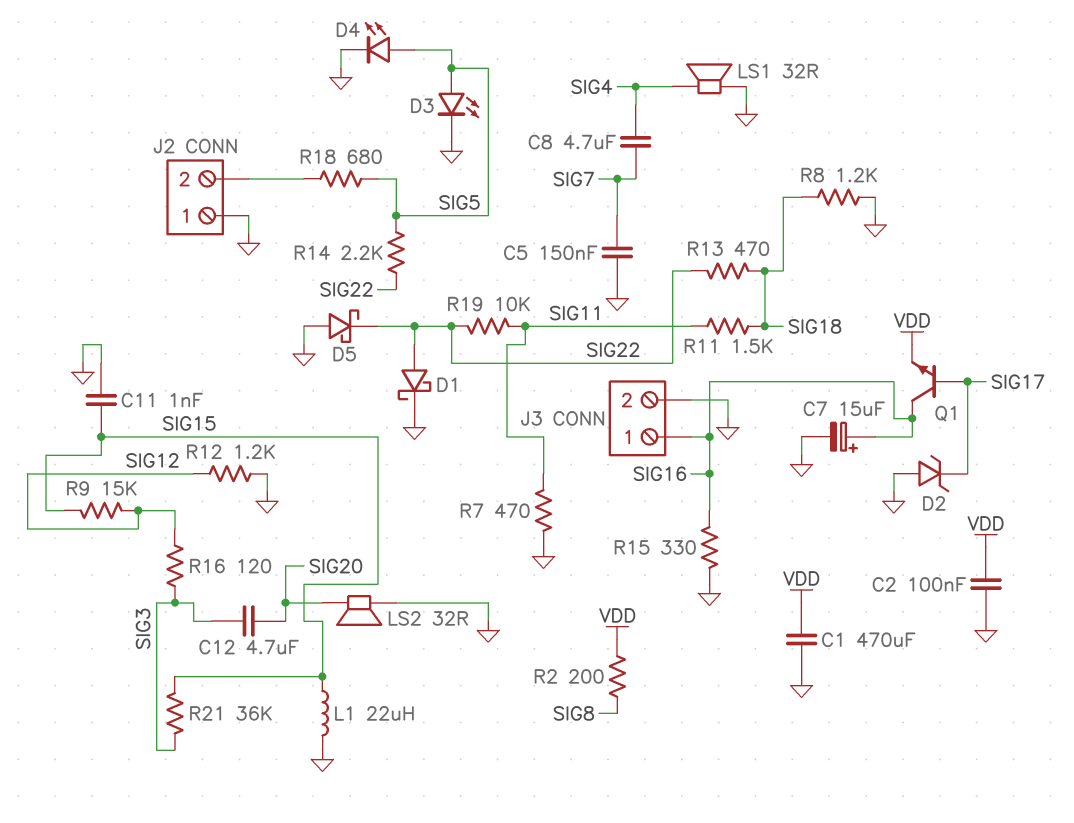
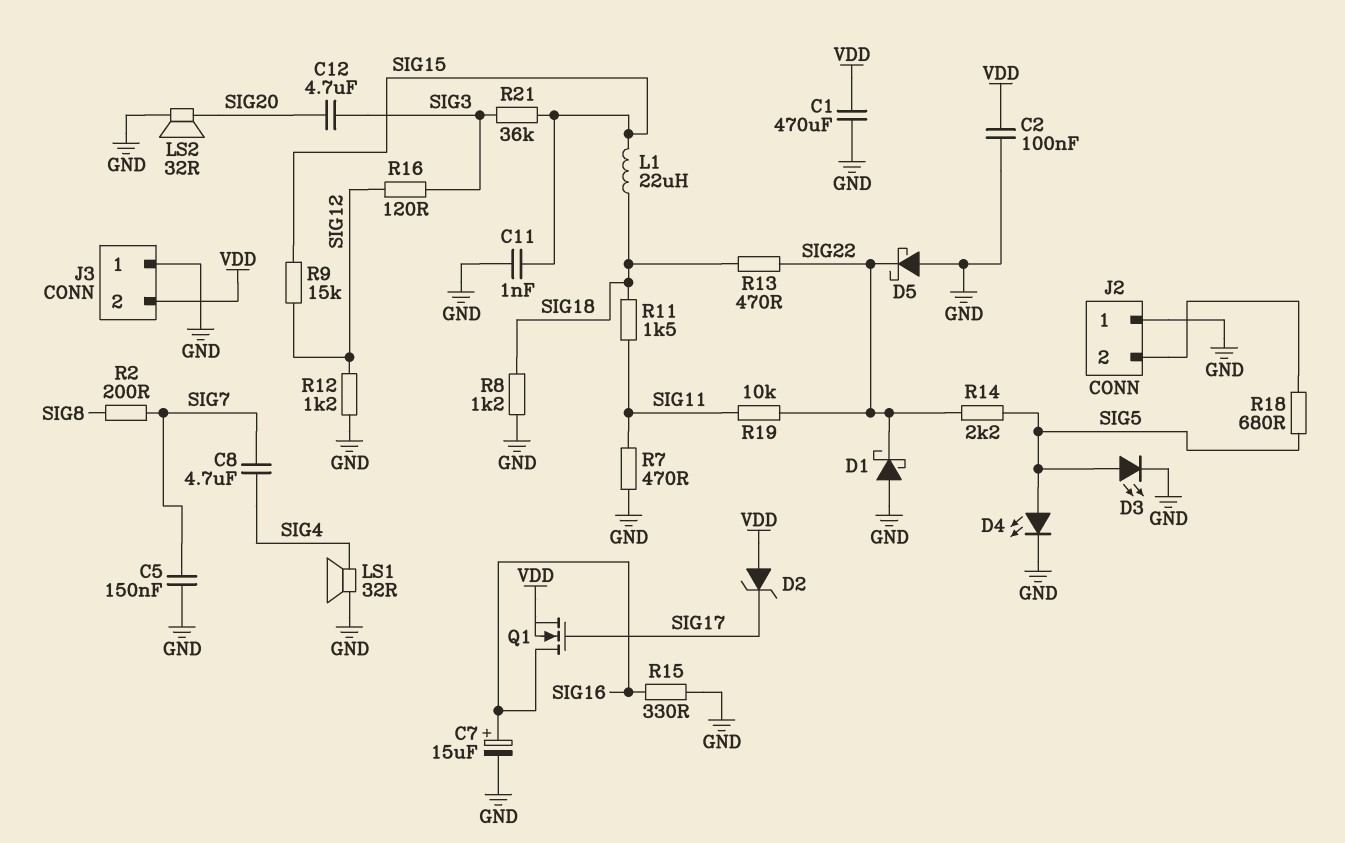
D1: schottky (A SIG22, K GND) -> schottky (A GND, K SIG22)
D2: zener (A GND, K SIG17) -> zener (A VDD, K SIG17)
J3 pin 1: SIG16 -> GND
J3 pin 2: GND -> VDD
L1: 22uH (GND, SIG15) -> 22uH (SIG15, SIG18)
Q1: NPN (B SIG17, C SIG16, E VDD) -> NMOS (G SIG17, D SIG16, S VDD)
R2: 200 (SIG8, VDD) -> 200 (SIG7, SIG8)

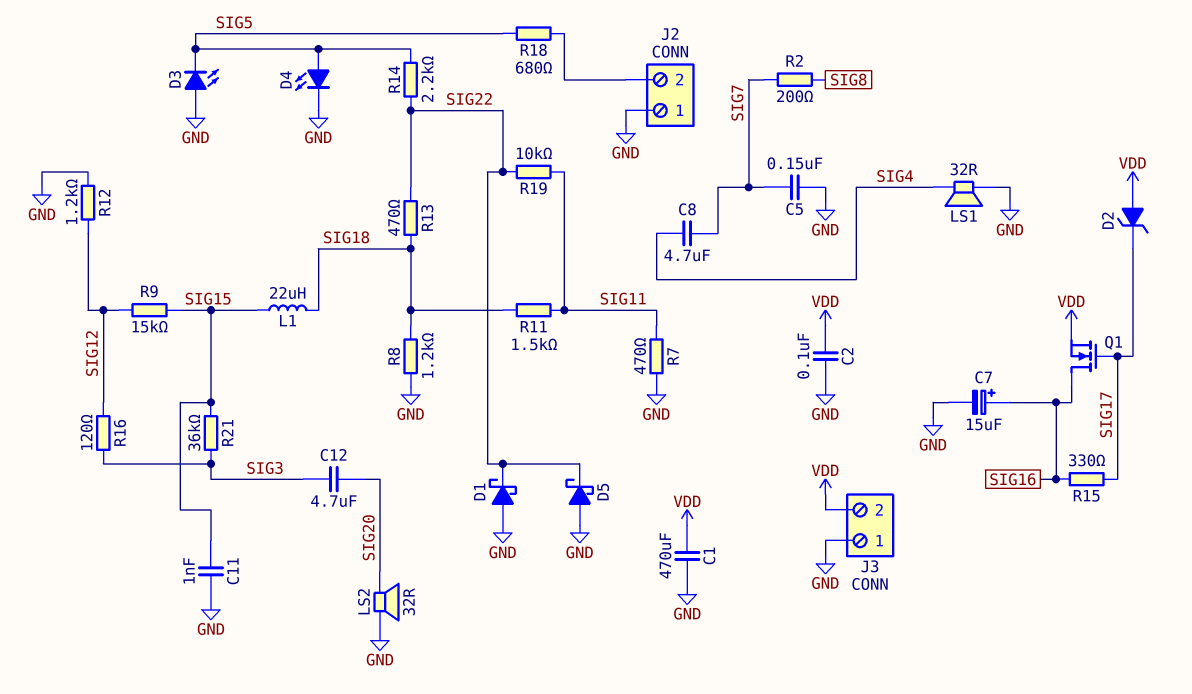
D3: LED (A SIG5, K GND) -> LED (A GND, K SIG5)
R15: 330 (GND, SIG16) -> 330 (SIG16, SIG17)

